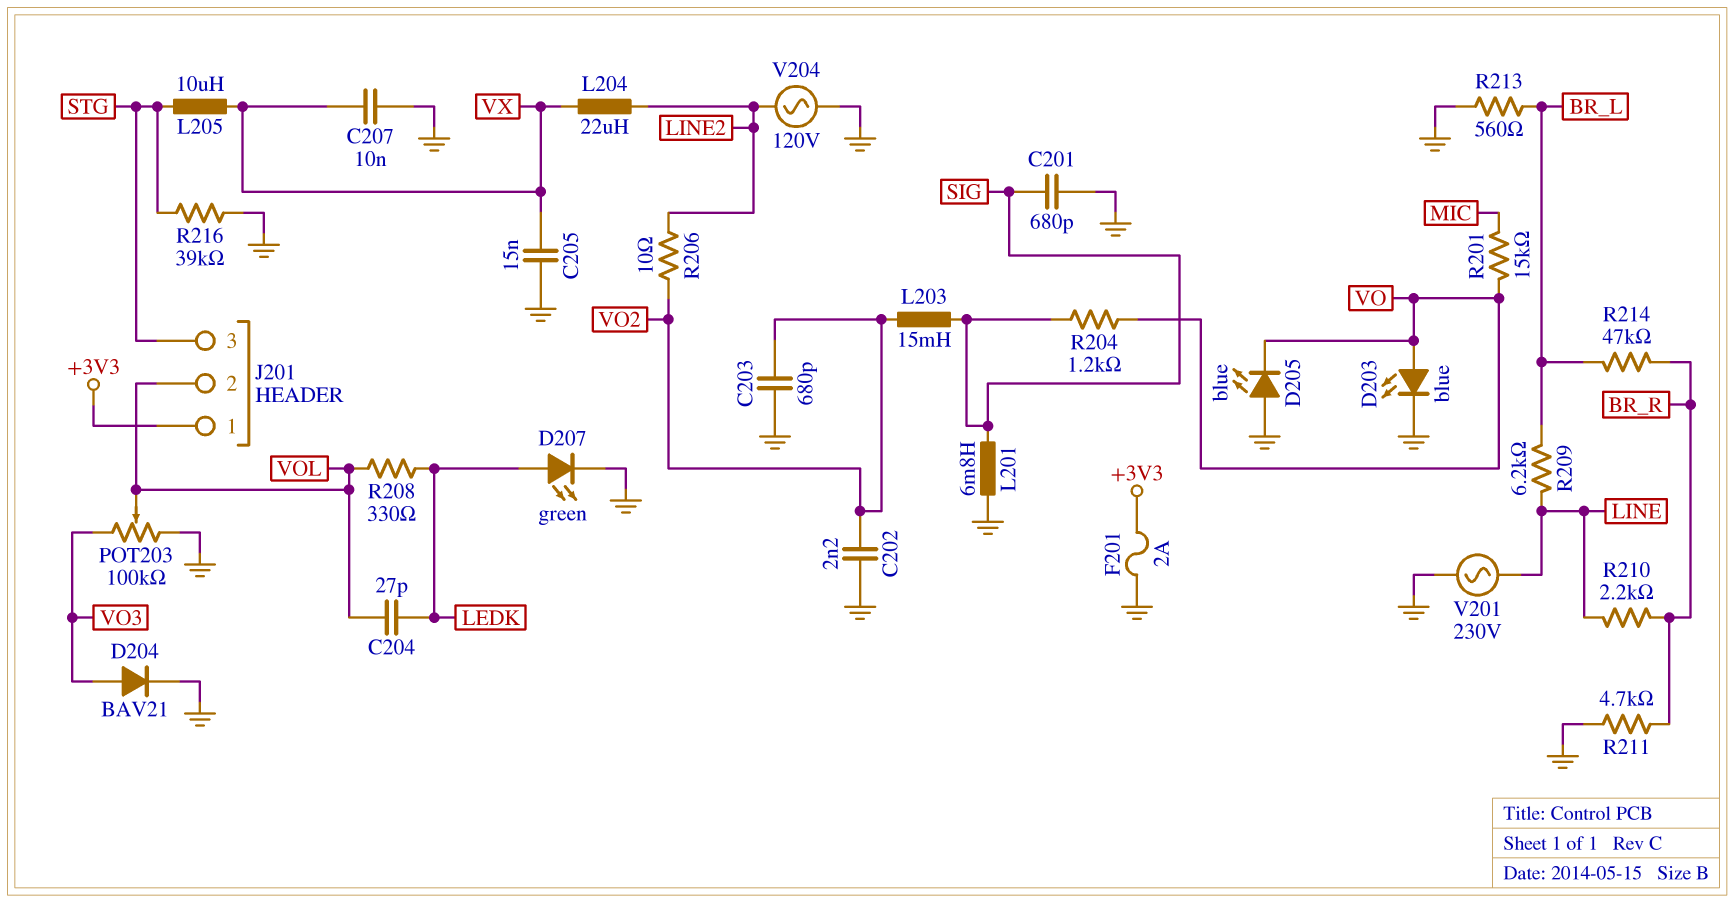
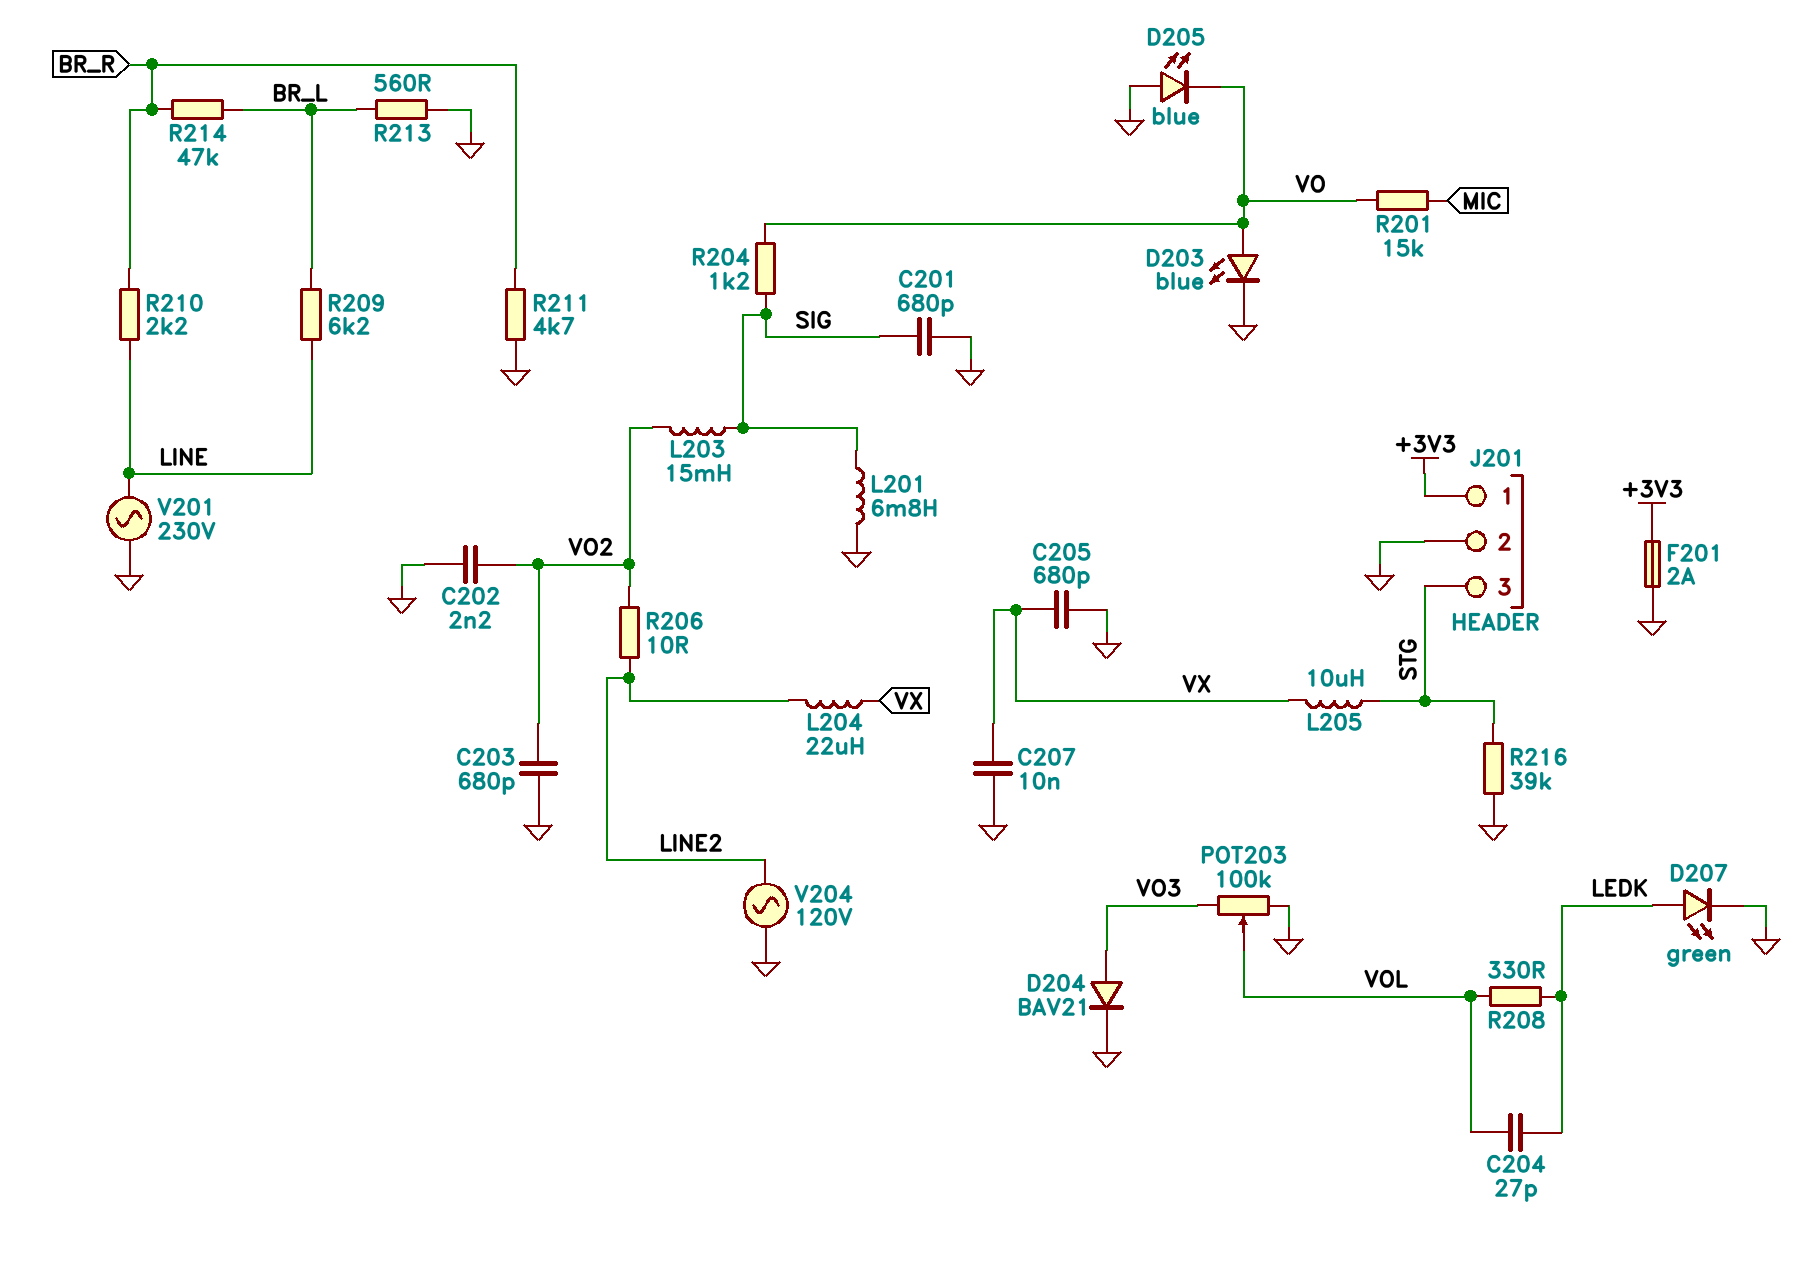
C205: 15nF (GND, VX) -> 680pF (GND, VX)
J201 pin 2: VOL -> GND

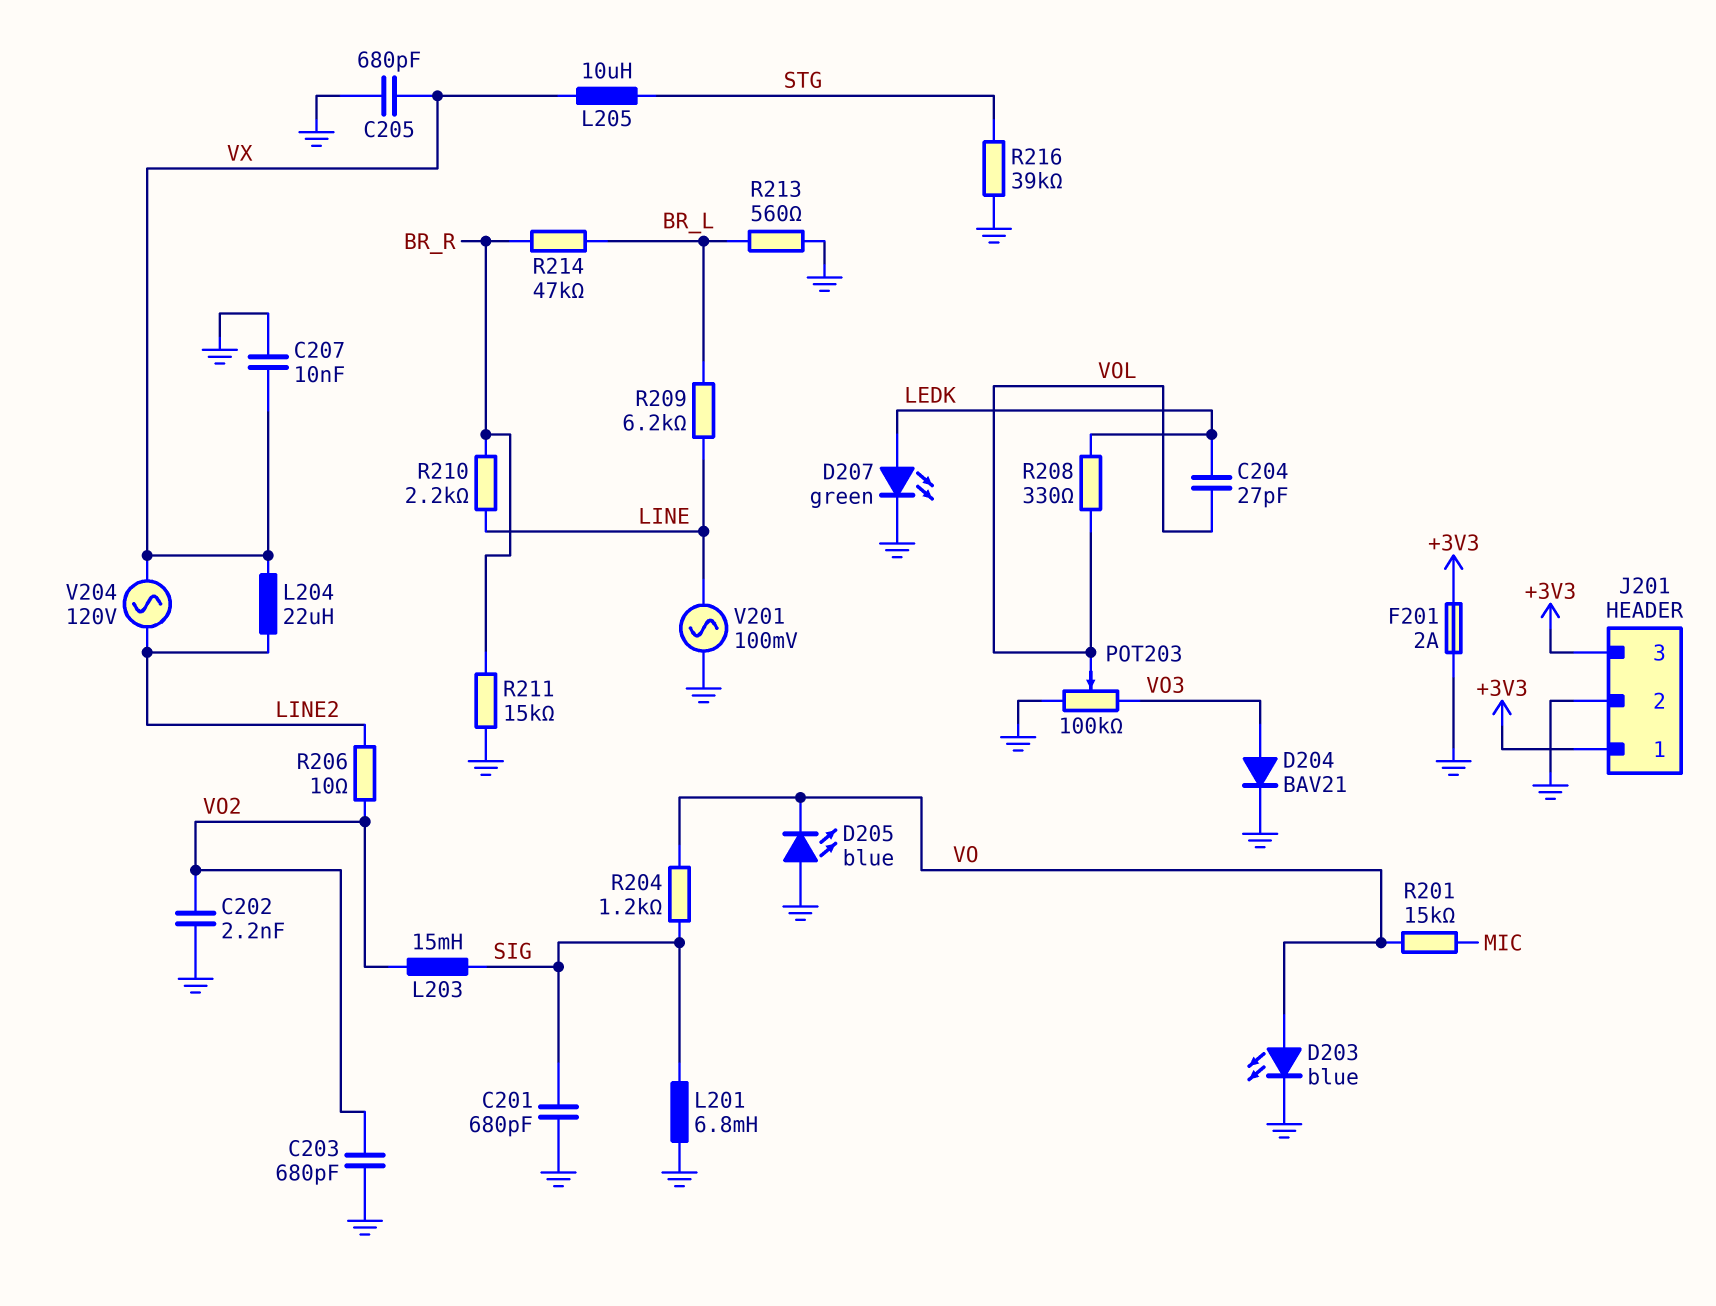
J201 pin 3: STG -> +3V3
R211: 4.7k (BR_R, GND) -> 15k (BR_R, GND)
V201: AC 230V (GND, LINE) -> AC 100mV (GND, LINE)
V204: AC 120V (GND, LINE2) -> AC 120V (LINE2, VX)

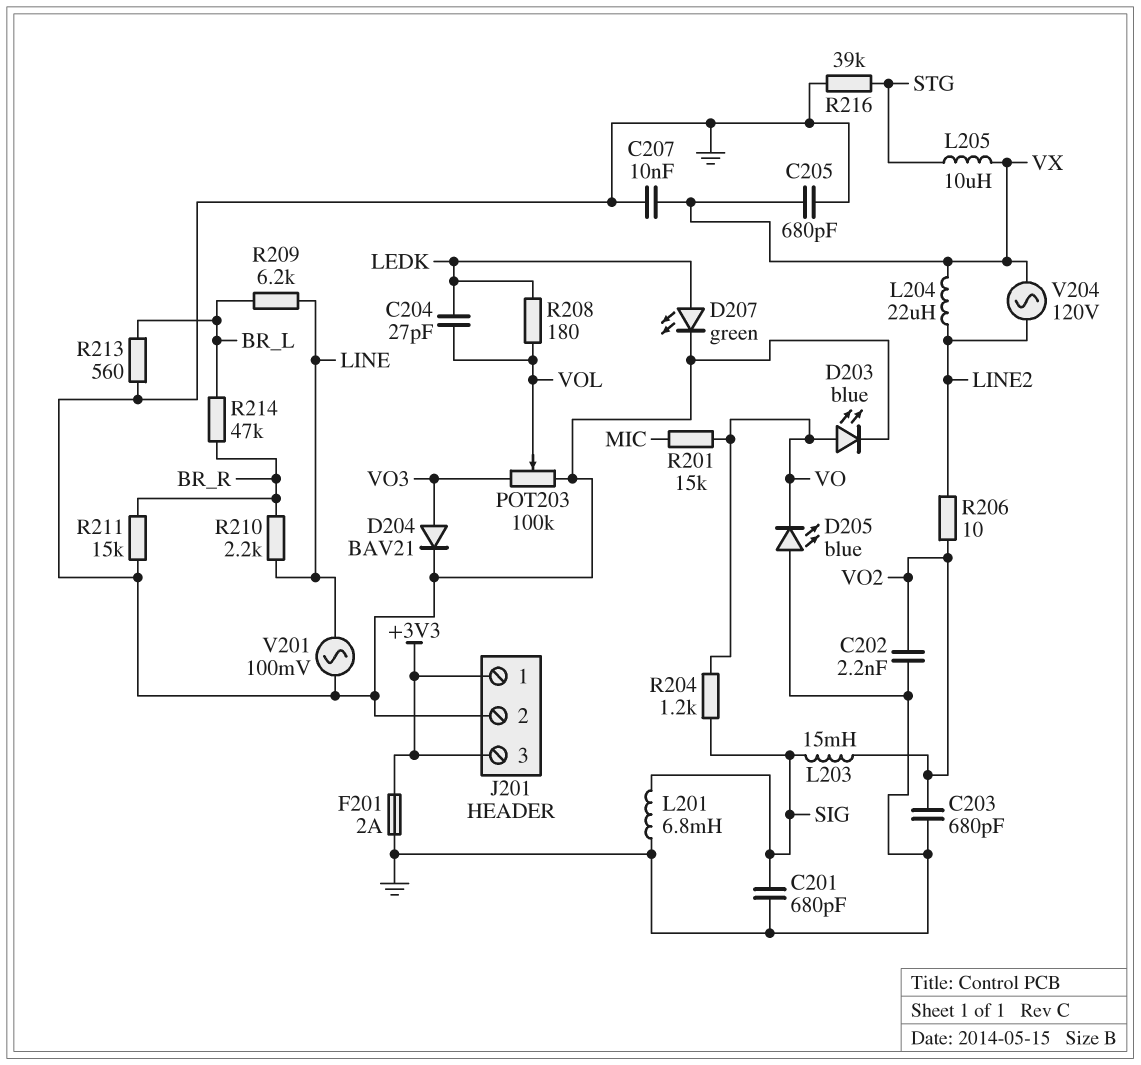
R208: 330 (LEDK, VOL) -> 180 (LEDK, VOL)

